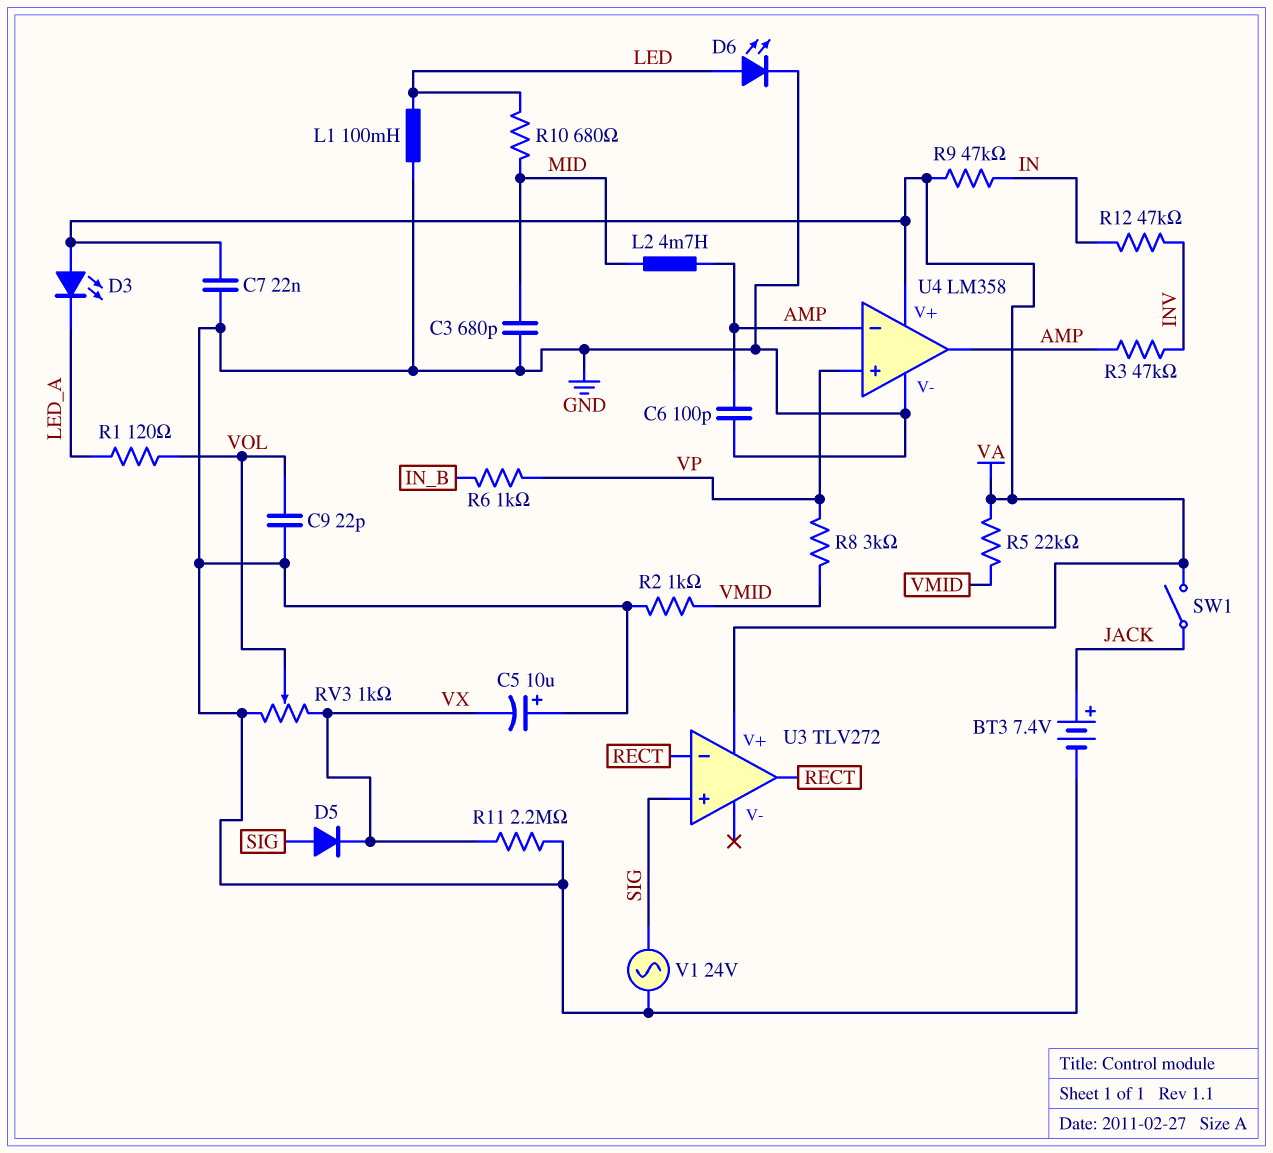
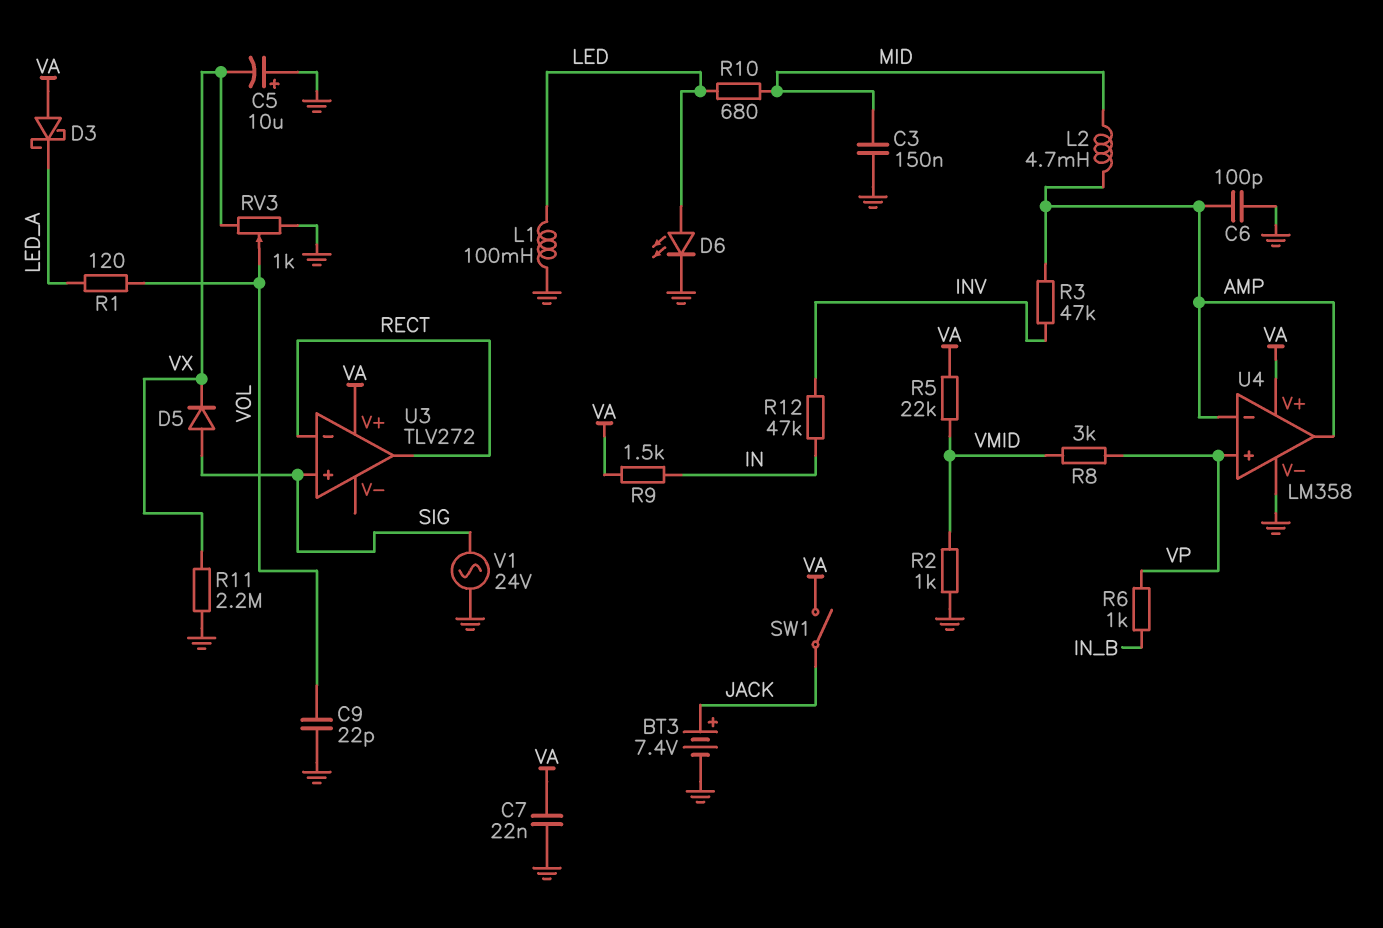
C3: 680pF (GND, MID) -> 150nF (GND, MID)
D3: LED (A VA, K LED_A) -> schottky (A VA, K LED_A)
R9: 47k (IN, VA) -> 1.5k (IN, VA)

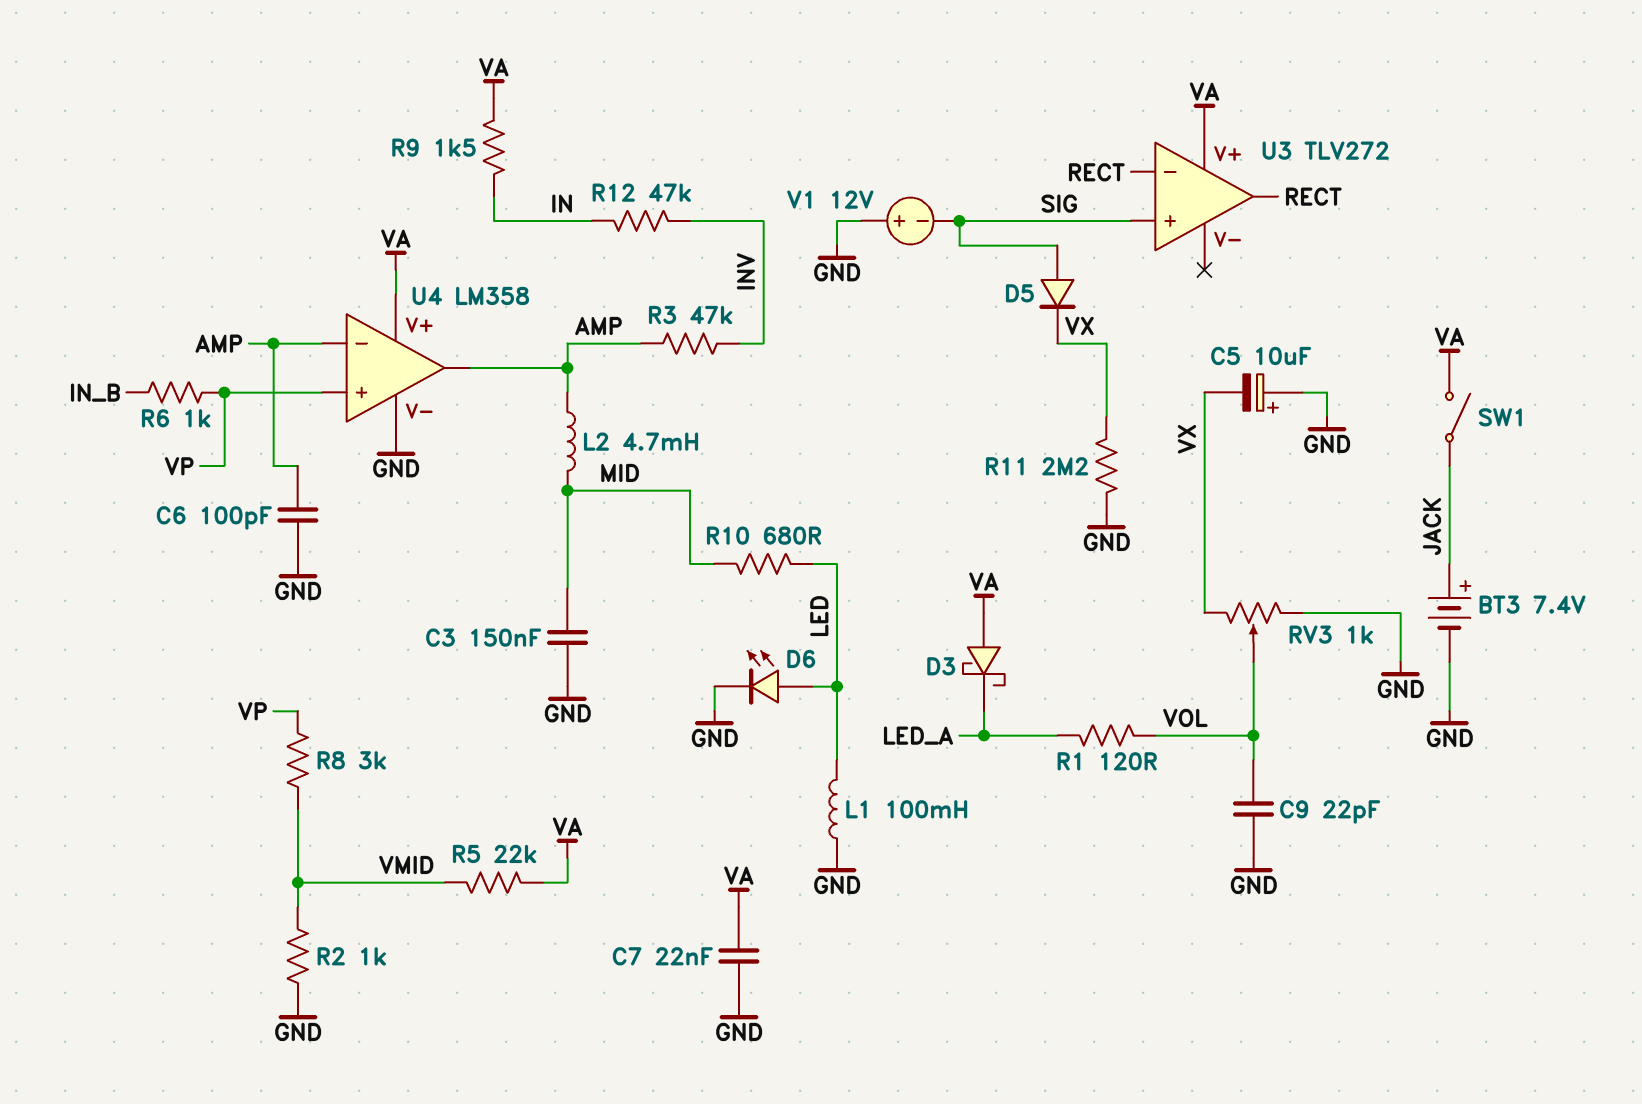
V1: AC 24V (GND, SIG) -> 12V (plus GND, minus SIG)

